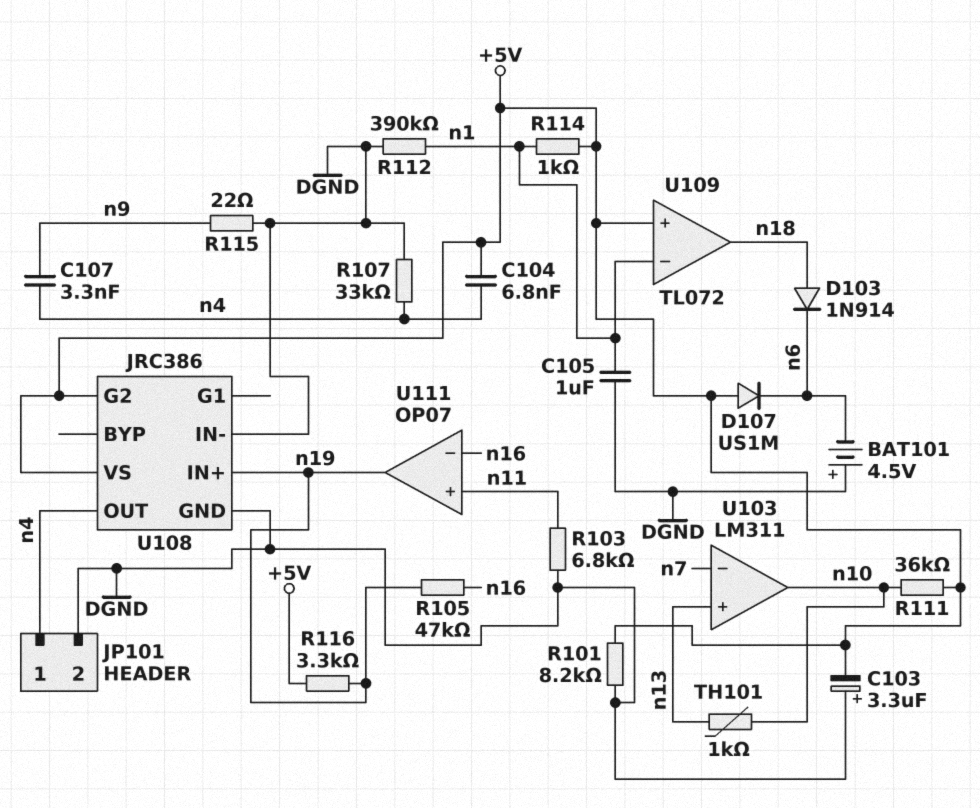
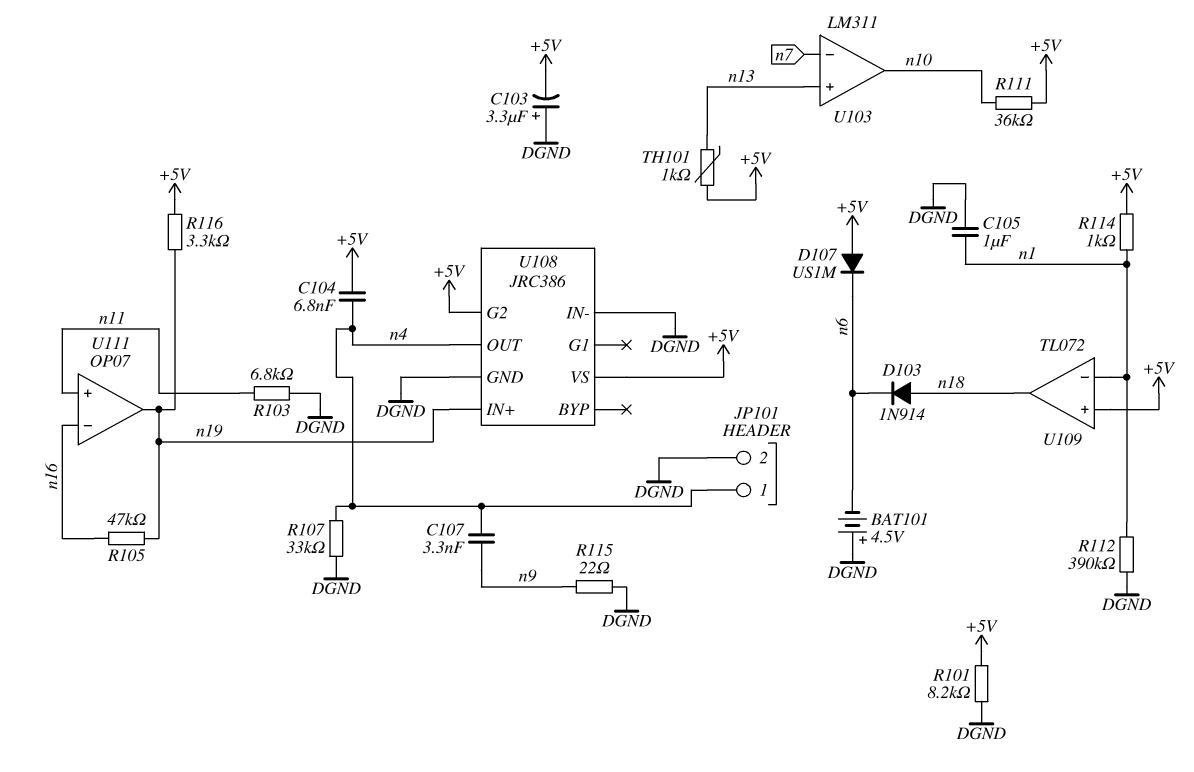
TH101: 1k (n10, n13) -> 1k (+5V, n13)

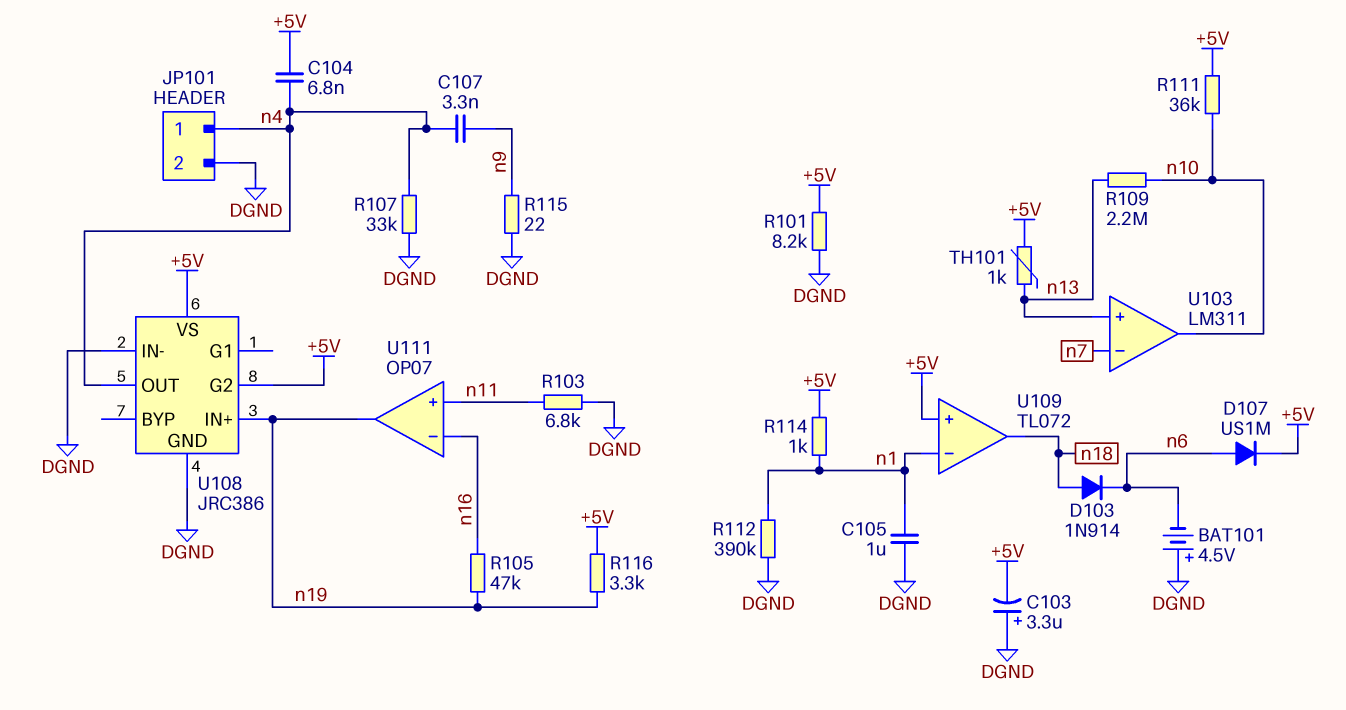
D107: diode US1M (A +5V, K n6) -> diode US1M (A n6, K +5V)
R109: none -> 2.2M (n10, n13)

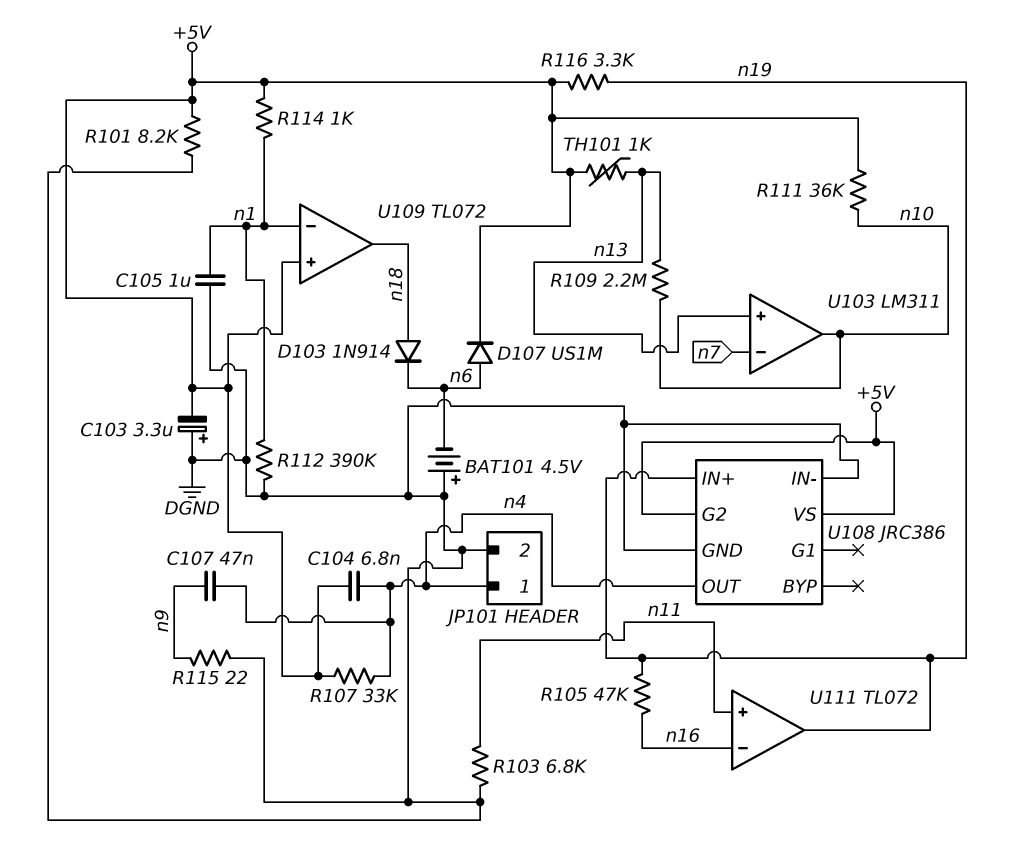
C107: 3.3nF (n4, n9) -> 47nF (n4, n9)
R107: 33k (DGND, n4) -> 33k (+5V, n4)
U111: OP07 -> TL072

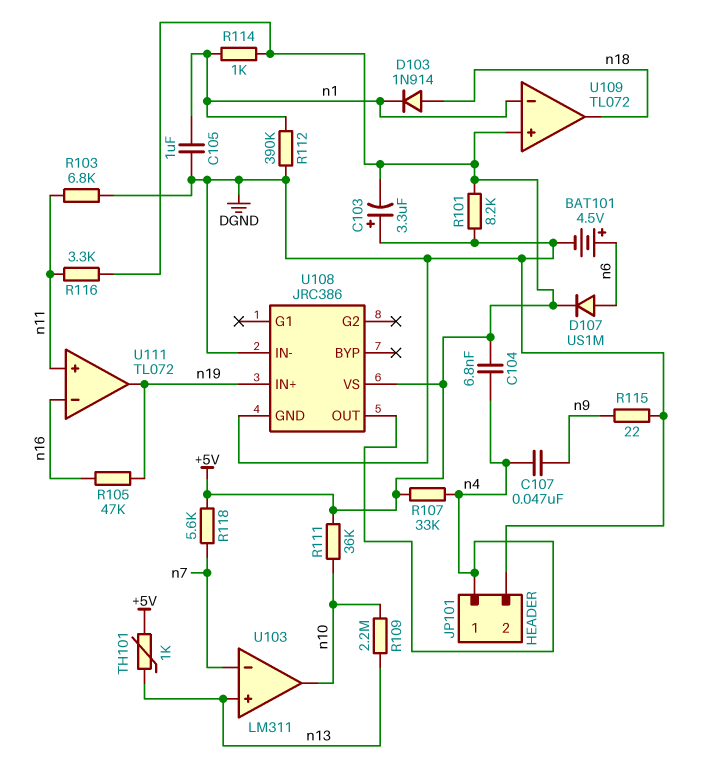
BAT101: 4.5V (plus DGND, minus n6) -> 4.5V (plus n6, minus DGND)
D103: diode 1N914 (A n18, K n6) -> diode 1N914 (A n18, K n1)
R116: 3.3k (+5V, n19) -> 3.3k (+5V, n11)
R118: none -> 5.6k (+5V, n7)
U108 pin G2: +5V -> none

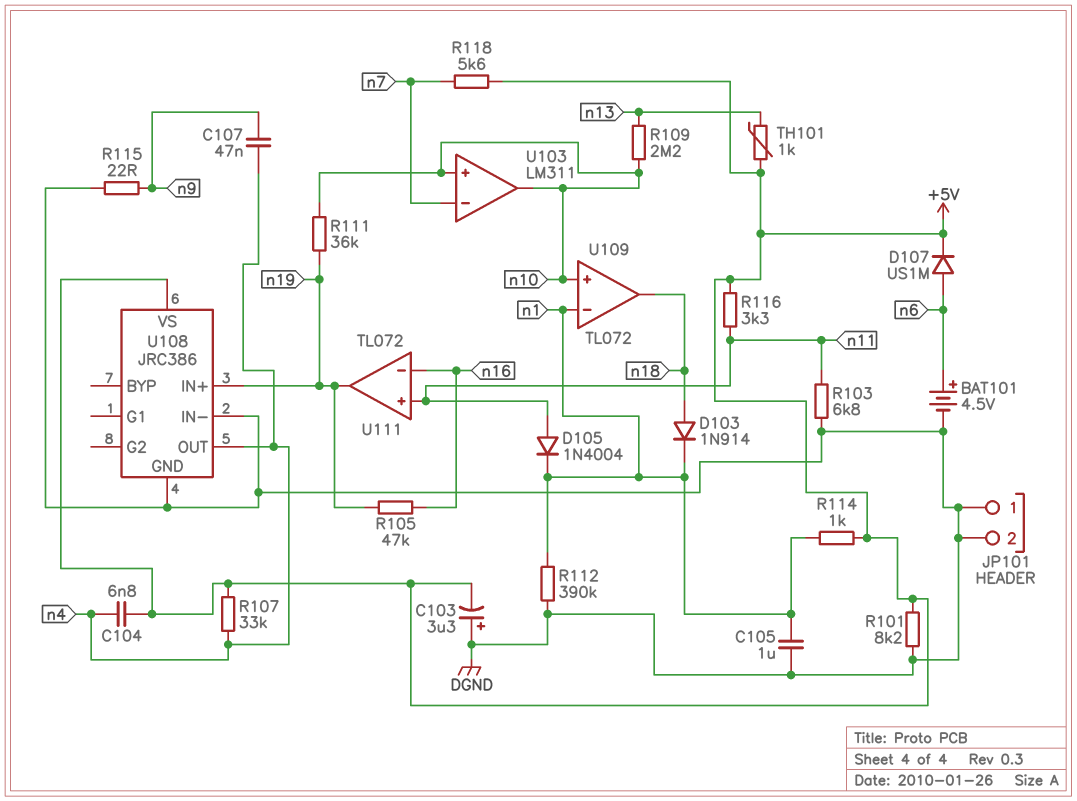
D105: none -> diode 1N4004 (A n11, K n1)
JP101 pin 1: n4 -> DGND
R111: 36k (+5V, n10) -> 36k (n10, n19)
U103 pin in+: n13 -> n10
U109 pin in+: +5V -> n10

